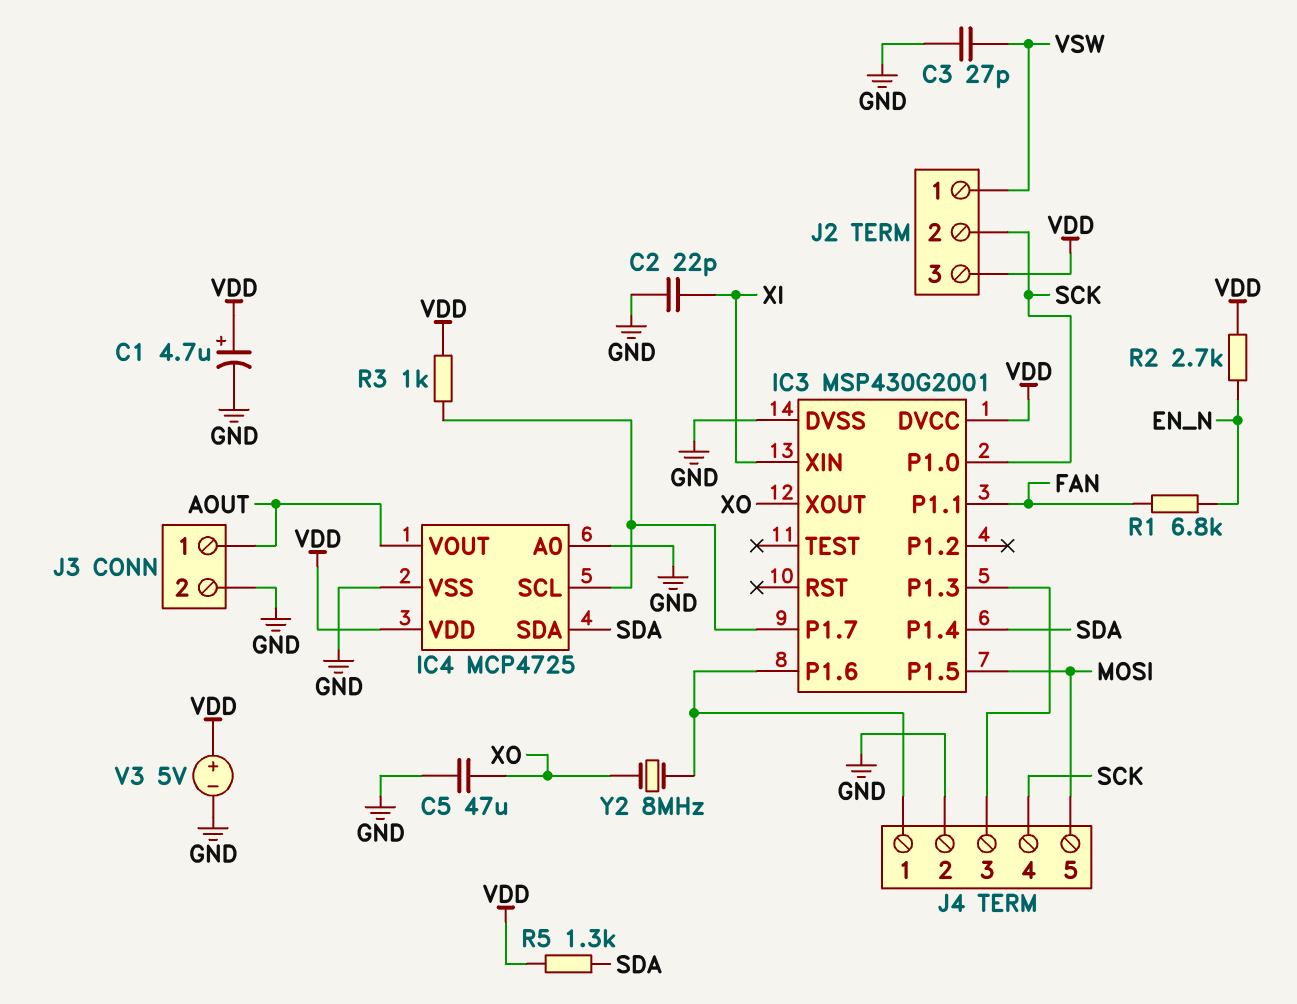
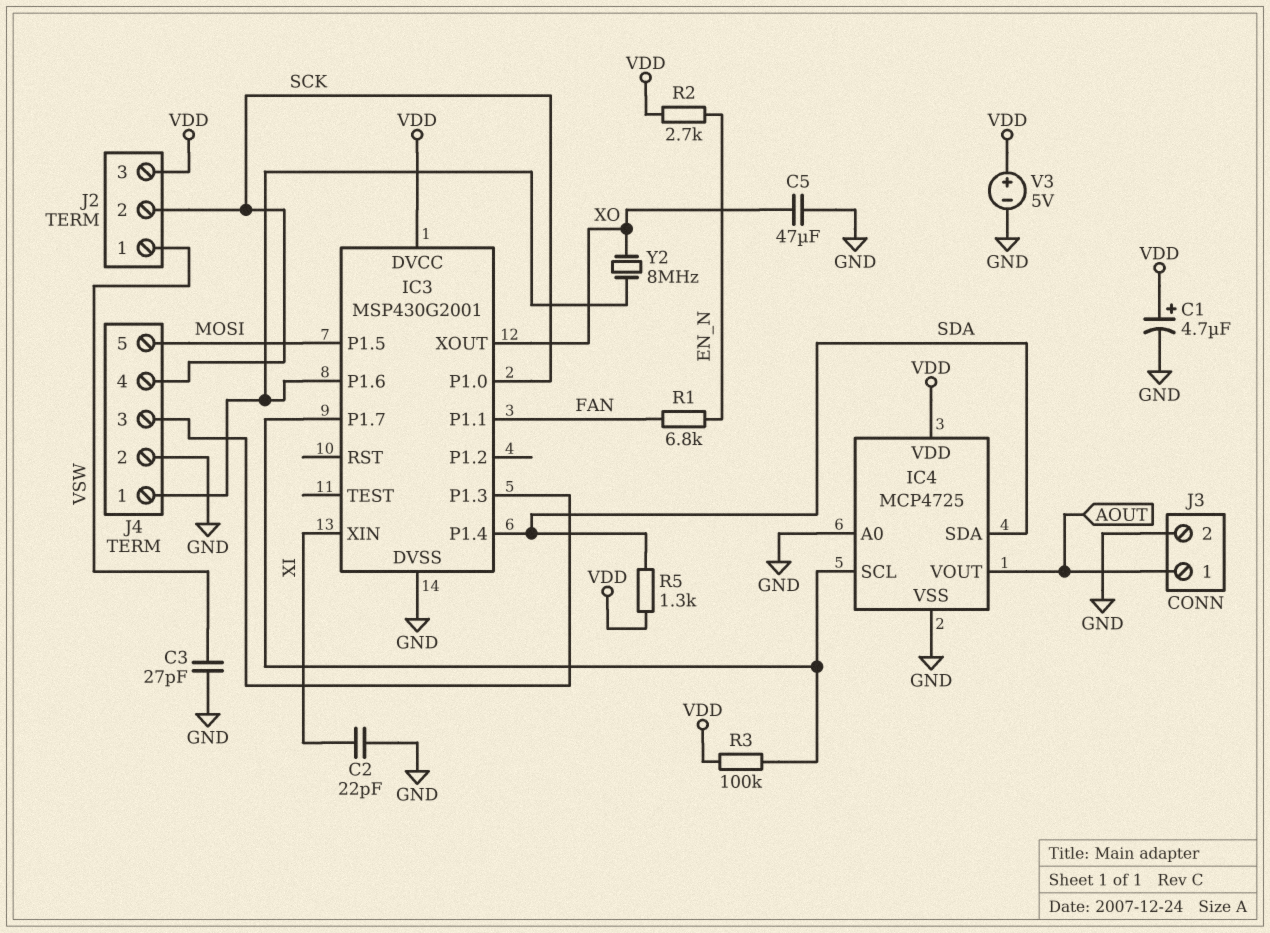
R3: 1k (IC3/P1.7, VDD) -> 100k (IC3/P1.7, VDD)

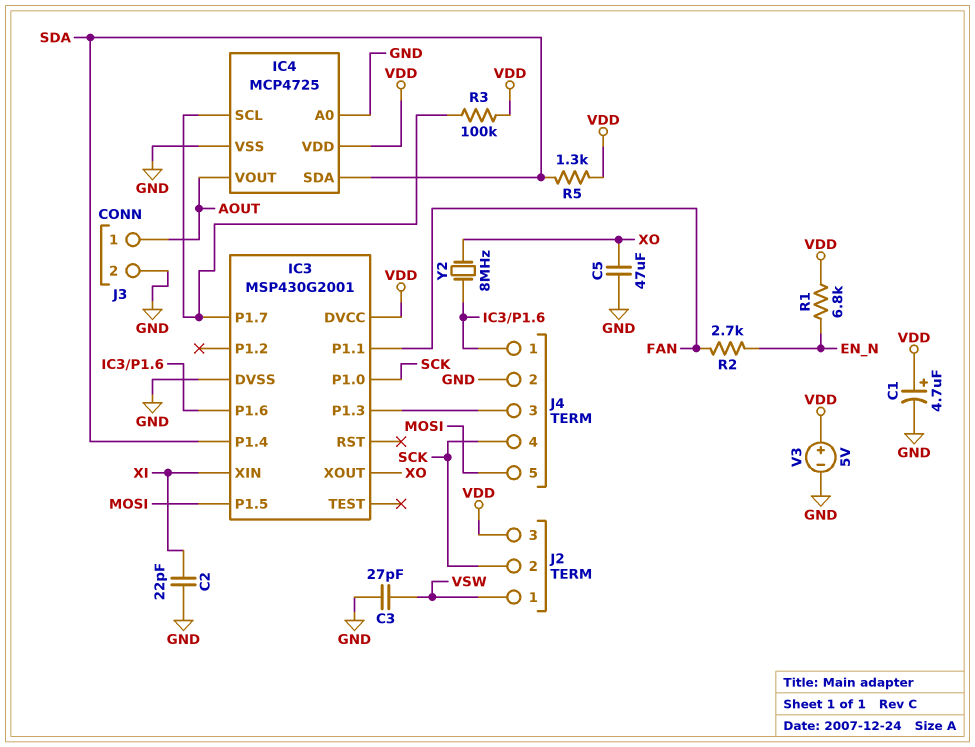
R1: 6.8k (EN_N, FAN) -> 6.8k (EN_N, VDD)
R2: 2.7k (EN_N, VDD) -> 2.7k (EN_N, FAN)

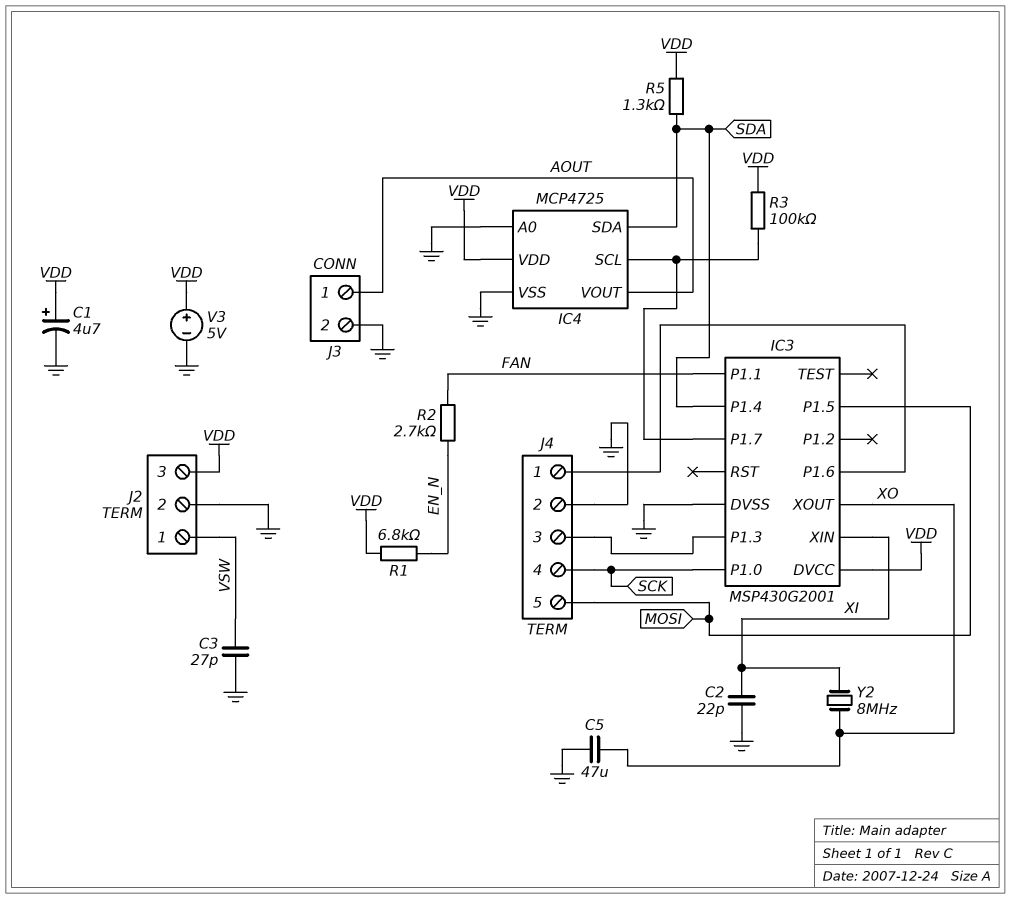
J2 pin 2: SCK -> GND
Y2: 8MHz (IC3/P1.6, XO) -> 8MHz (XI, XO)

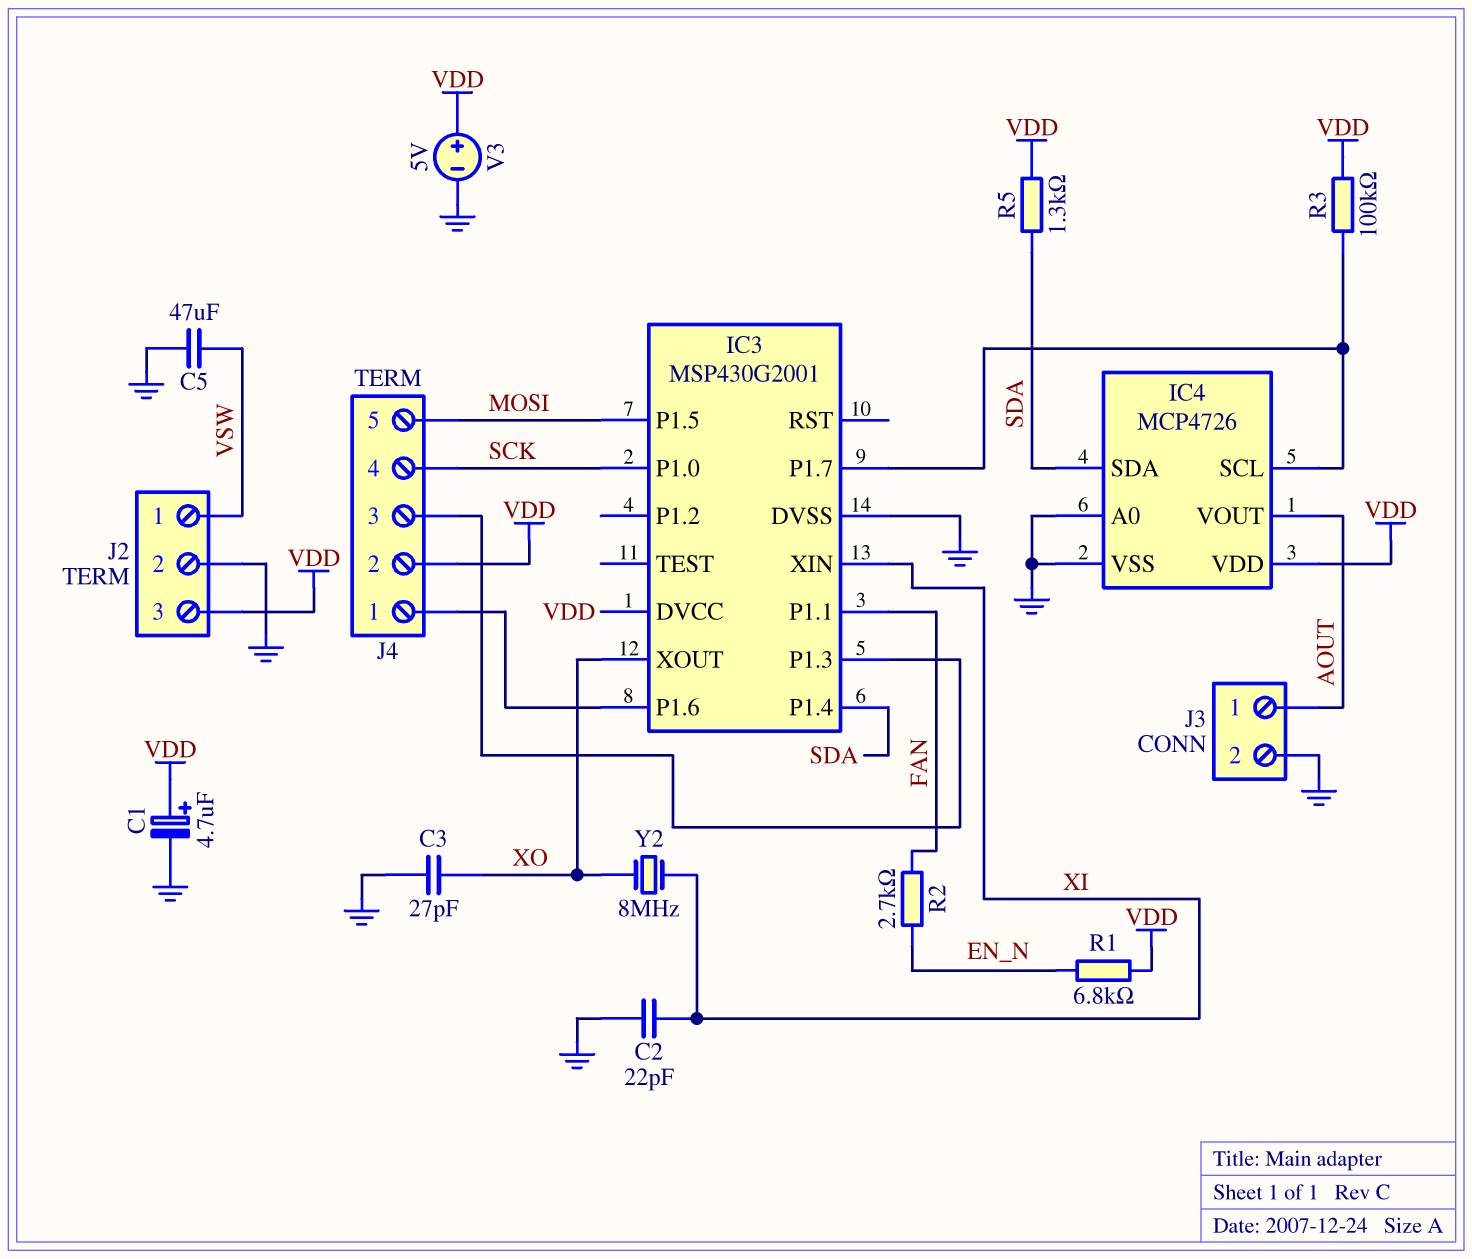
C3: 27pF (GND, VSW) -> 27pF (GND, XO)
C5: 47uF (GND, XO) -> 47uF (GND, VSW)
IC4: MCP4725 -> MCP4726
J4 pin 2: GND -> VDD

